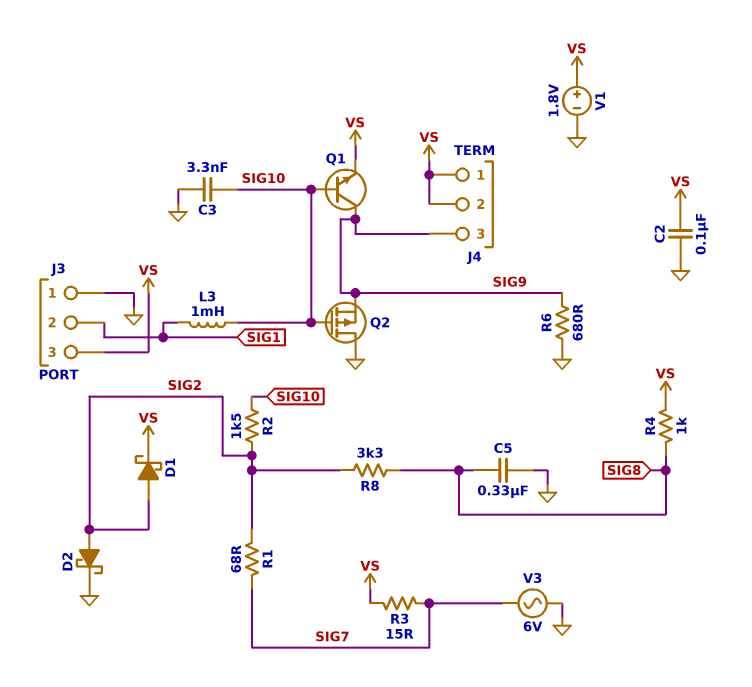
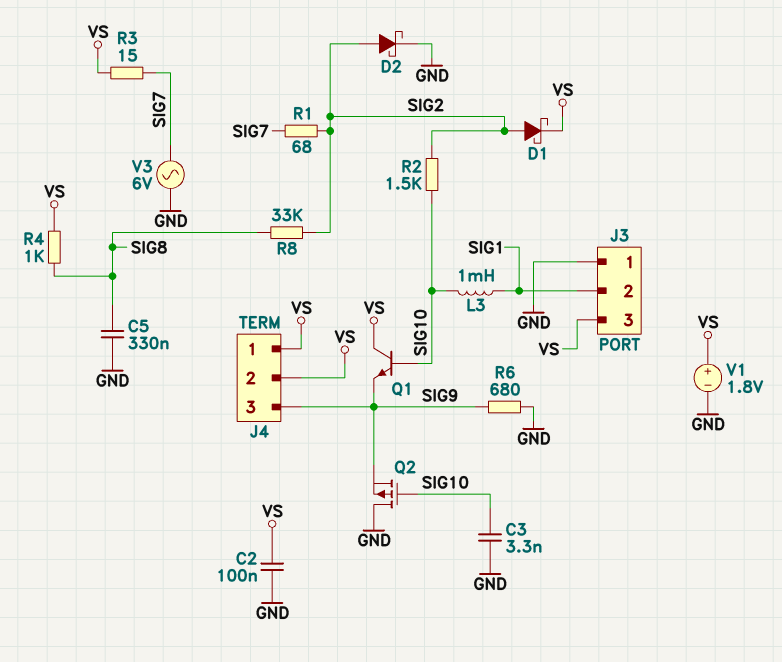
Q1: NPN (B SIG10, C SIG9, E VS) -> NPN (B SIG10, C VS, E SIG9)
R8: 3.3k (SIG2, SIG8) -> 33k (SIG2, SIG8)

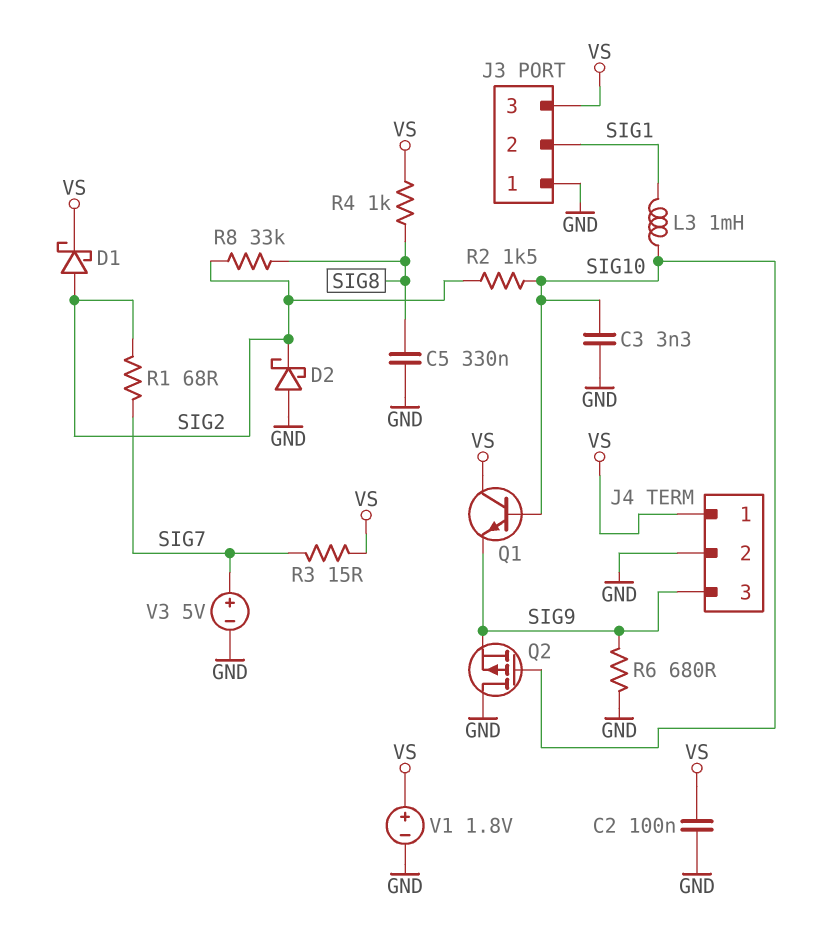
D2: schottky (A SIG2, K GND) -> schottky (A GND, K SIG2)
J4 pin 2: VS -> GND
V3: AC 6V (GND, SIG7) -> 5V (plus SIG7, minus GND)

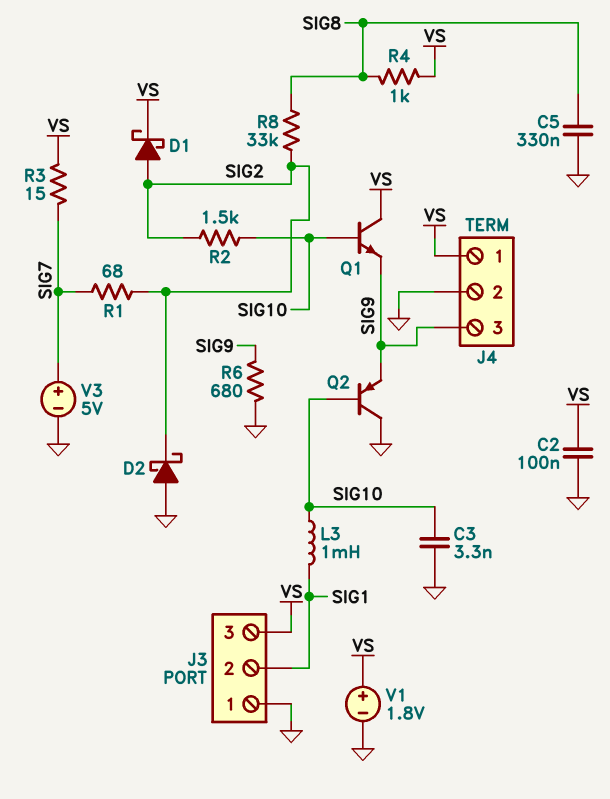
Q2: PMOS (G SIG10, D GND, S SIG9) -> PNP (B SIG10, C GND, E SIG9)

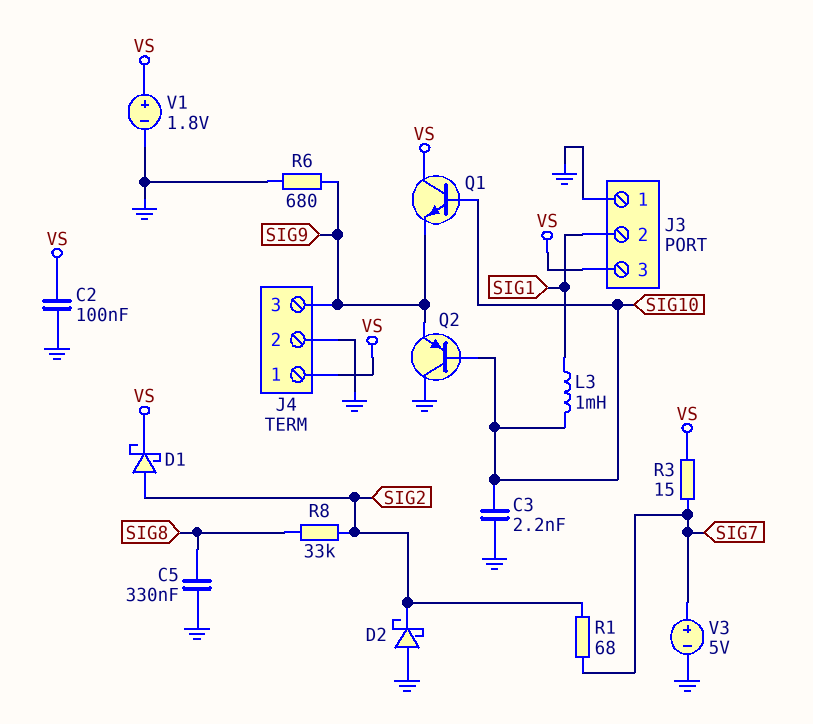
C3: 3.3nF (GND, SIG10) -> 2.2nF (GND, SIG10)
R2: 1.5k (SIG2, SIG10) -> none
R4: 1k (SIG8, VS) -> none

